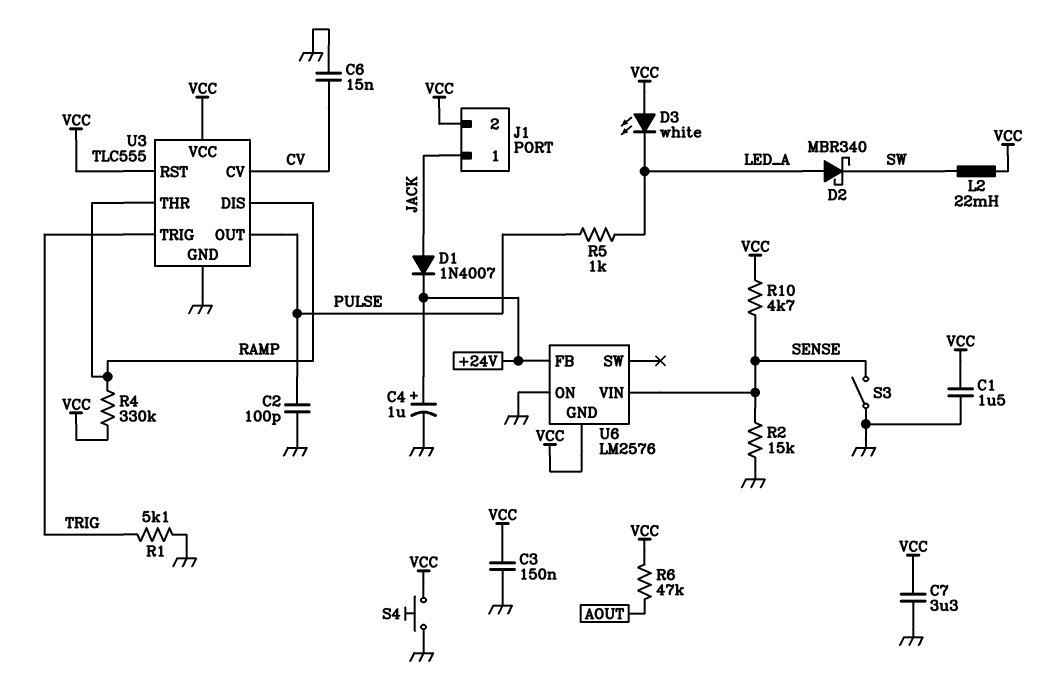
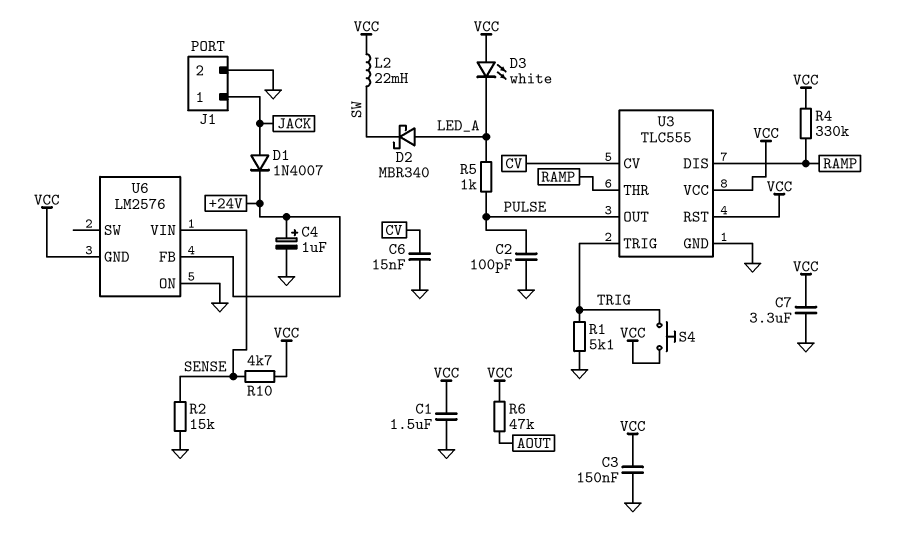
J1 pin 2: VCC -> GND
S3: switch (GND, SENSE) -> none
S4: button (GND, VCC) -> button (TRIG, VCC)

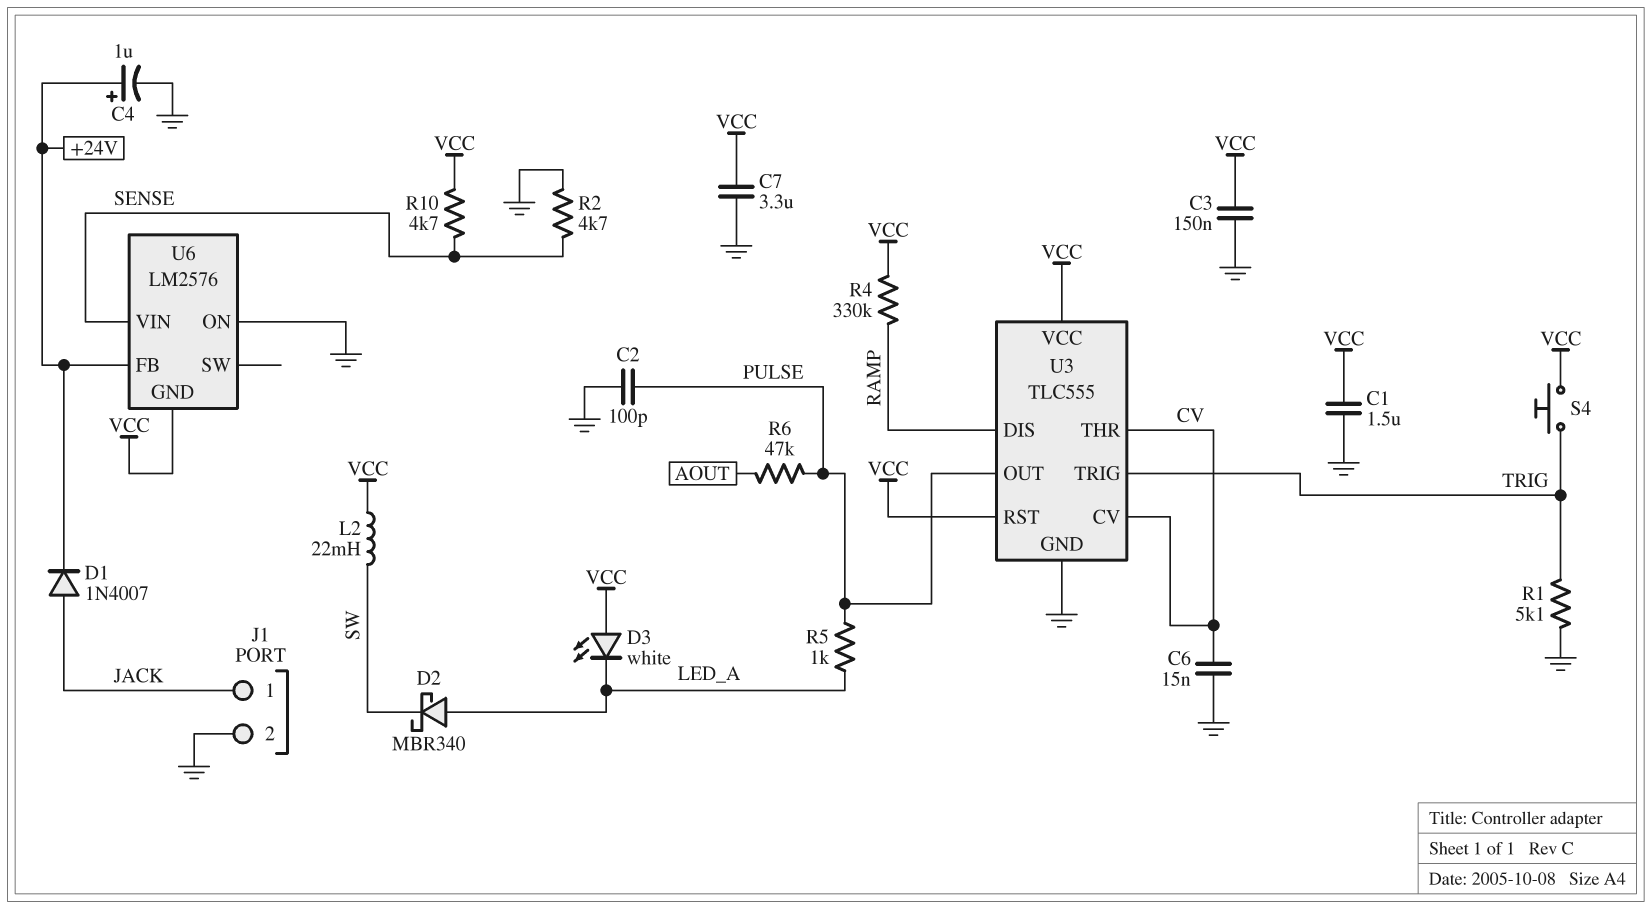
R2: 15k (GND, SENSE) -> 4.7k (GND, SENSE)
R6: 47k (AOUT, VCC) -> 47k (AOUT, PULSE)
U3 pin THR: RAMP -> CV

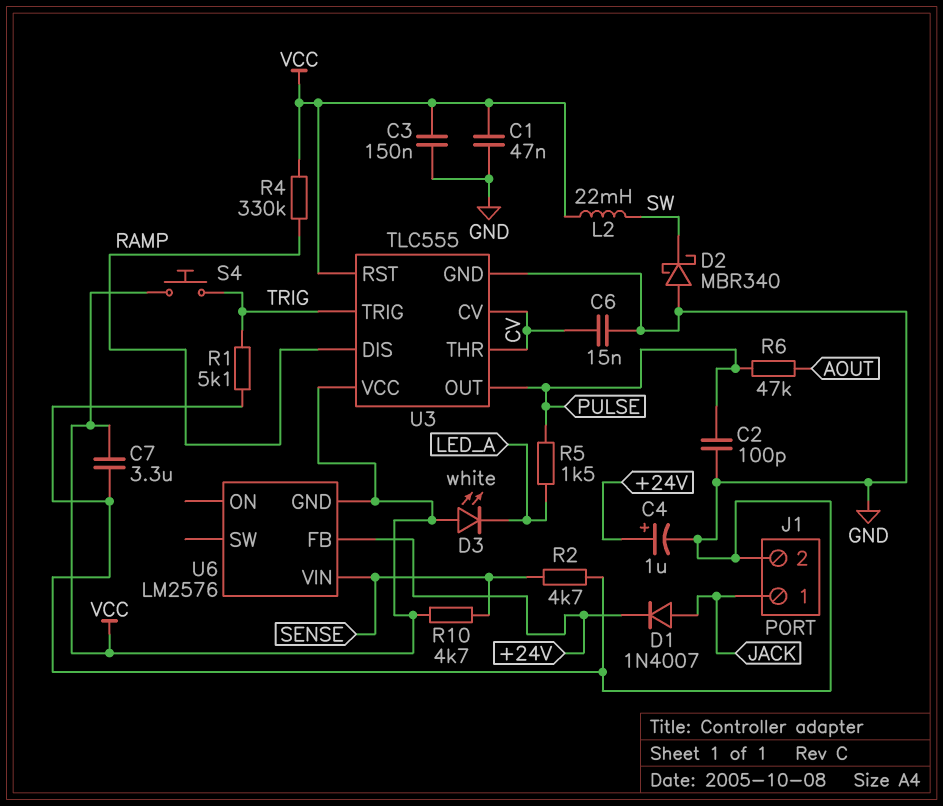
C1: 1.5uF (GND, VCC) -> 47nF (GND, VCC)
D2: schottky MBR340 (A LED_A, K SW) -> schottky MBR340 (A GND, K SW)
R5: 1k (LED_A, PULSE) -> 1.5k (LED_A, PULSE)
U6 pin ON: GND -> none

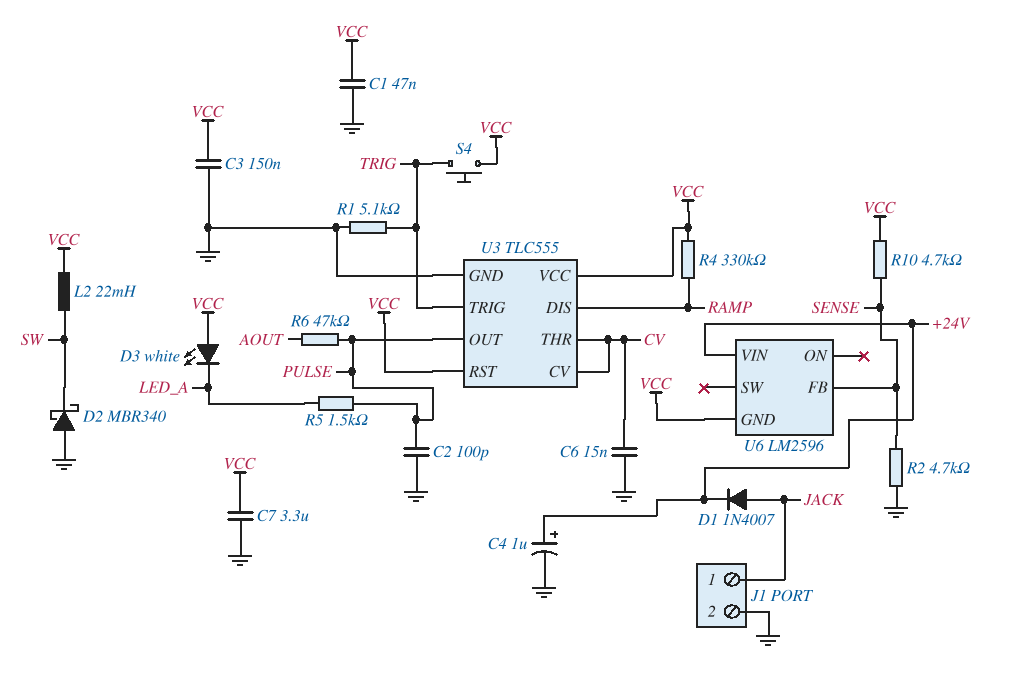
U6: LM2576 -> LM2596
U6 pin FB: +24V -> SENSE
U6 pin VIN: SENSE -> +24V

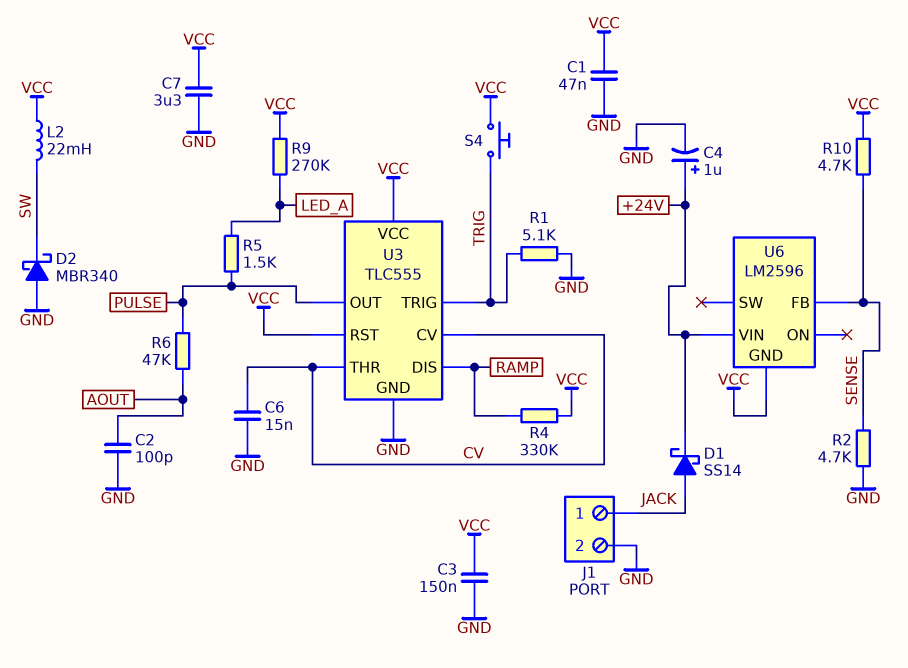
C2: 100pF (GND, PULSE) -> 100pF (AOUT, GND)
D1: diode 1N4007 (A JACK, K +24V) -> schottky SS14 (A JACK, K +24V)
D3: LED white (A VCC, K LED_A) -> none
R9: none -> 270k (LED_A, VCC)

